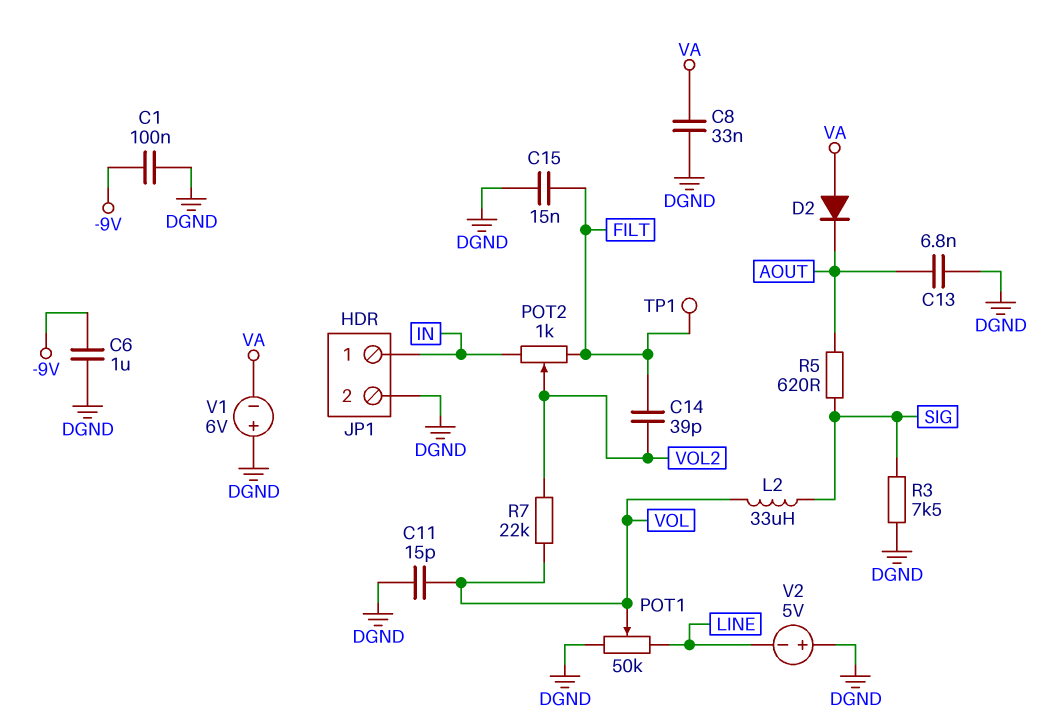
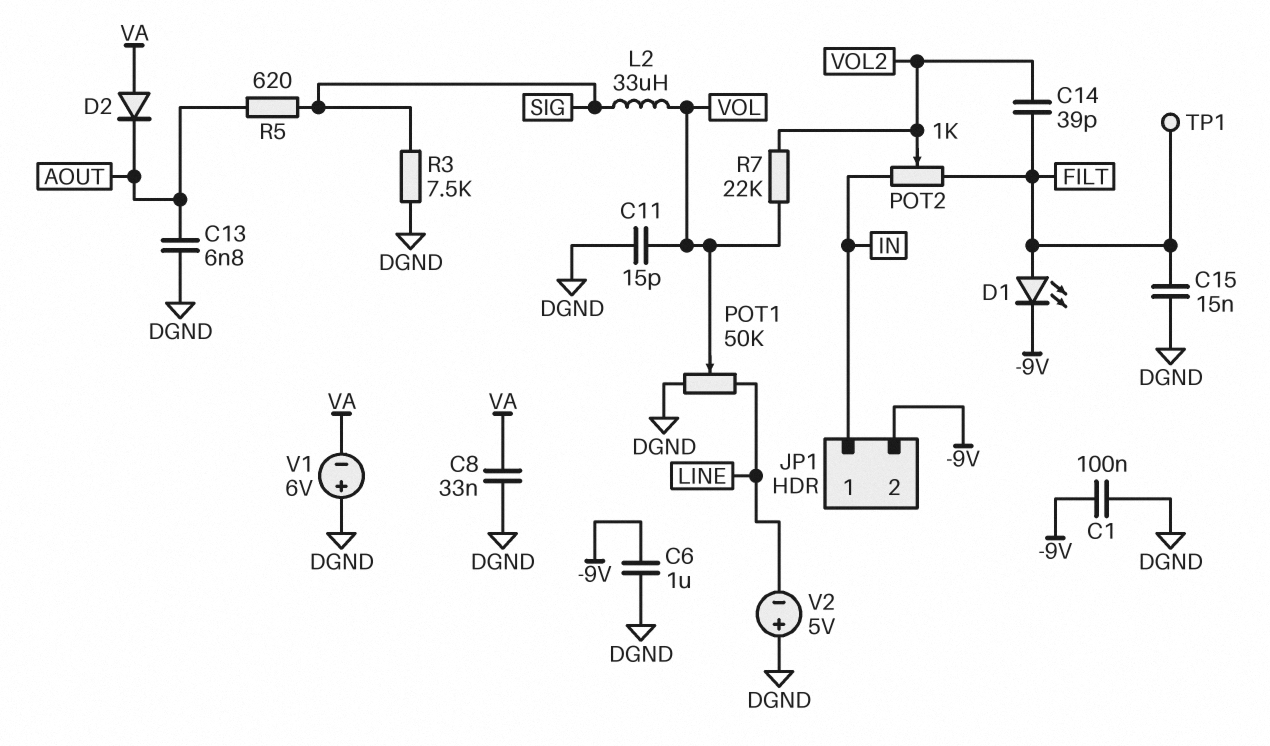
D1: none -> LED (A FILT, K -9V)
JP1 pin 2: DGND -> -9V

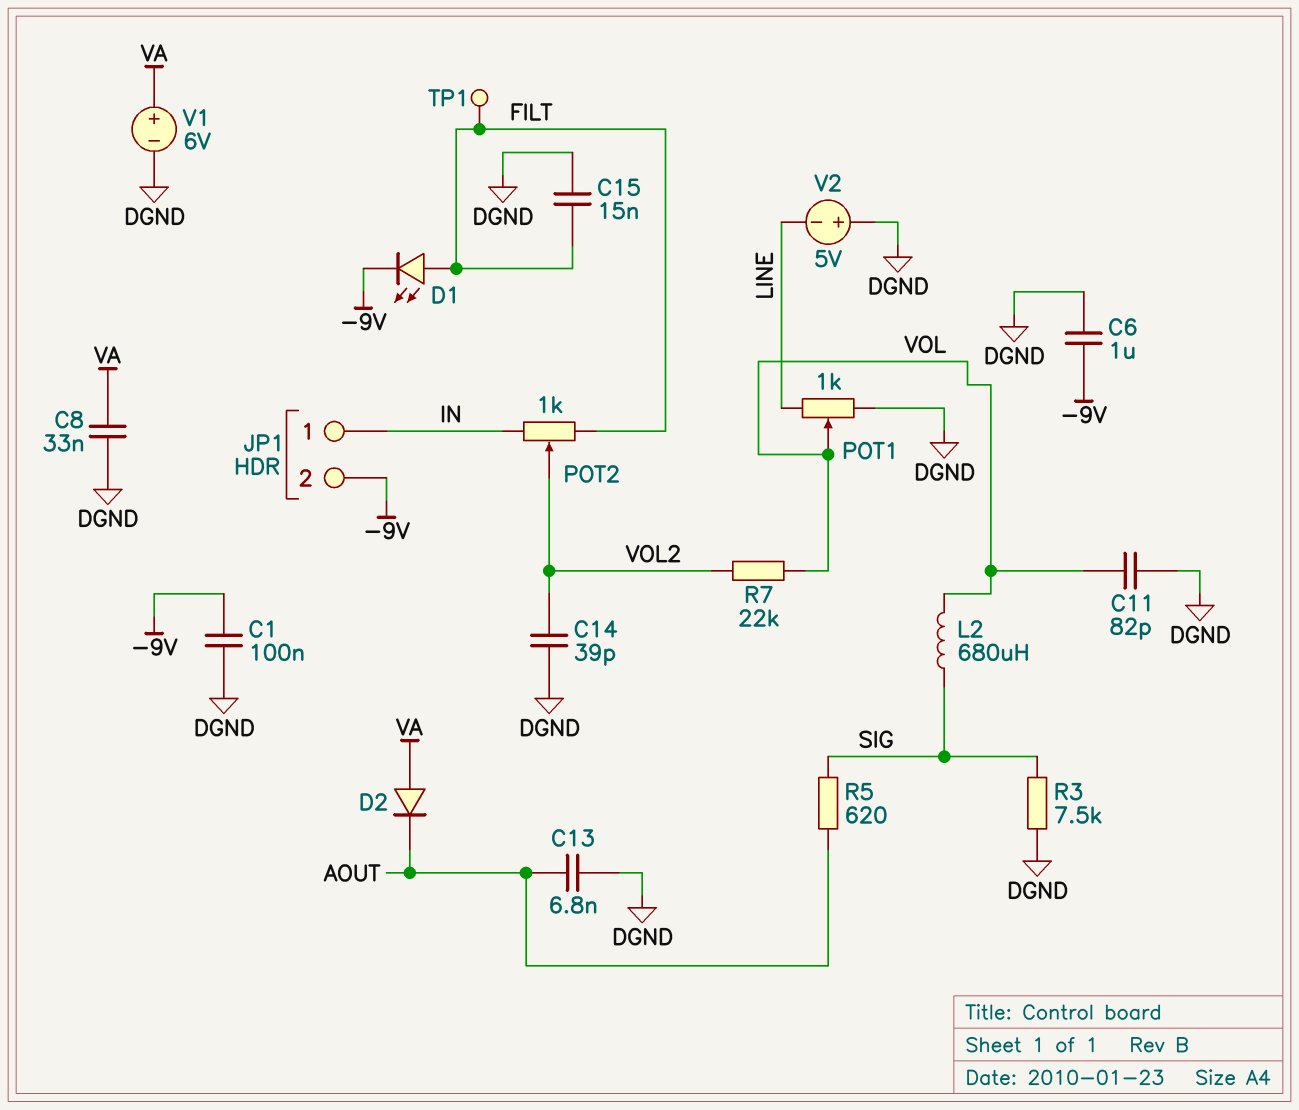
C11: 15pF (DGND, VOL) -> 82pF (DGND, VOL)
C14: 39pF (FILT, VOL2) -> 39pF (DGND, VOL2)
L2: 33uH (SIG, VOL) -> 680uH (SIG, VOL)
POT1: 50k (DGND, LINE, wiper VOL) -> 1k (DGND, LINE, wiper VOL)
V1: 6V (plus DGND, minus VA) -> 6V (plus VA, minus DGND)

